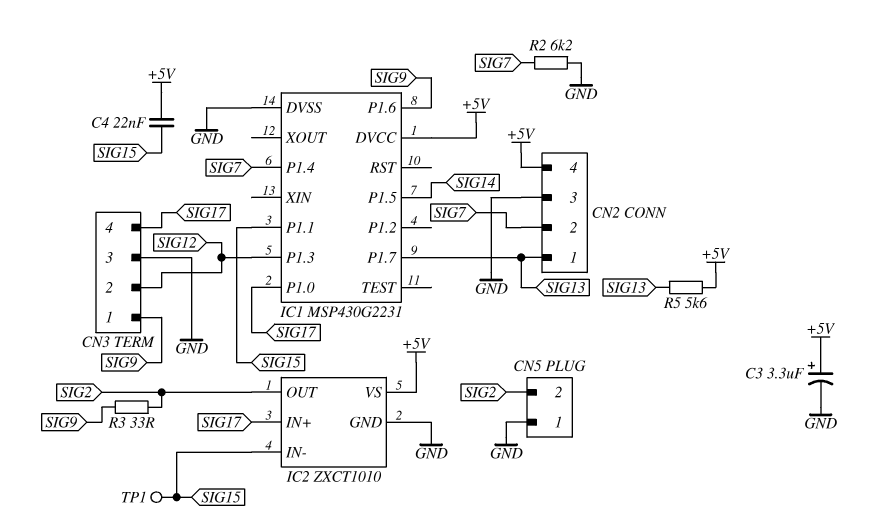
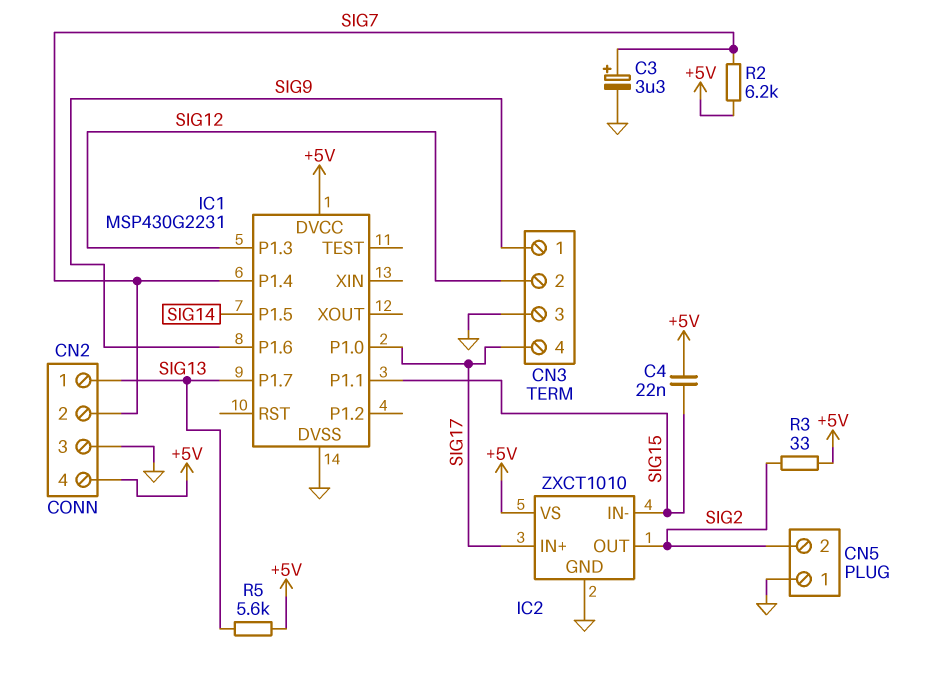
C3: 3.3uF (plus +5V, minus GND) -> 3.3uF (plus SIG7, minus GND)
R2: 6.2k (GND, SIG7) -> 6.2k (+5V, SIG7)
R3: 33 (SIG2, SIG9) -> 33 (+5V, SIG2)
TP1: test point (SIG15) -> none

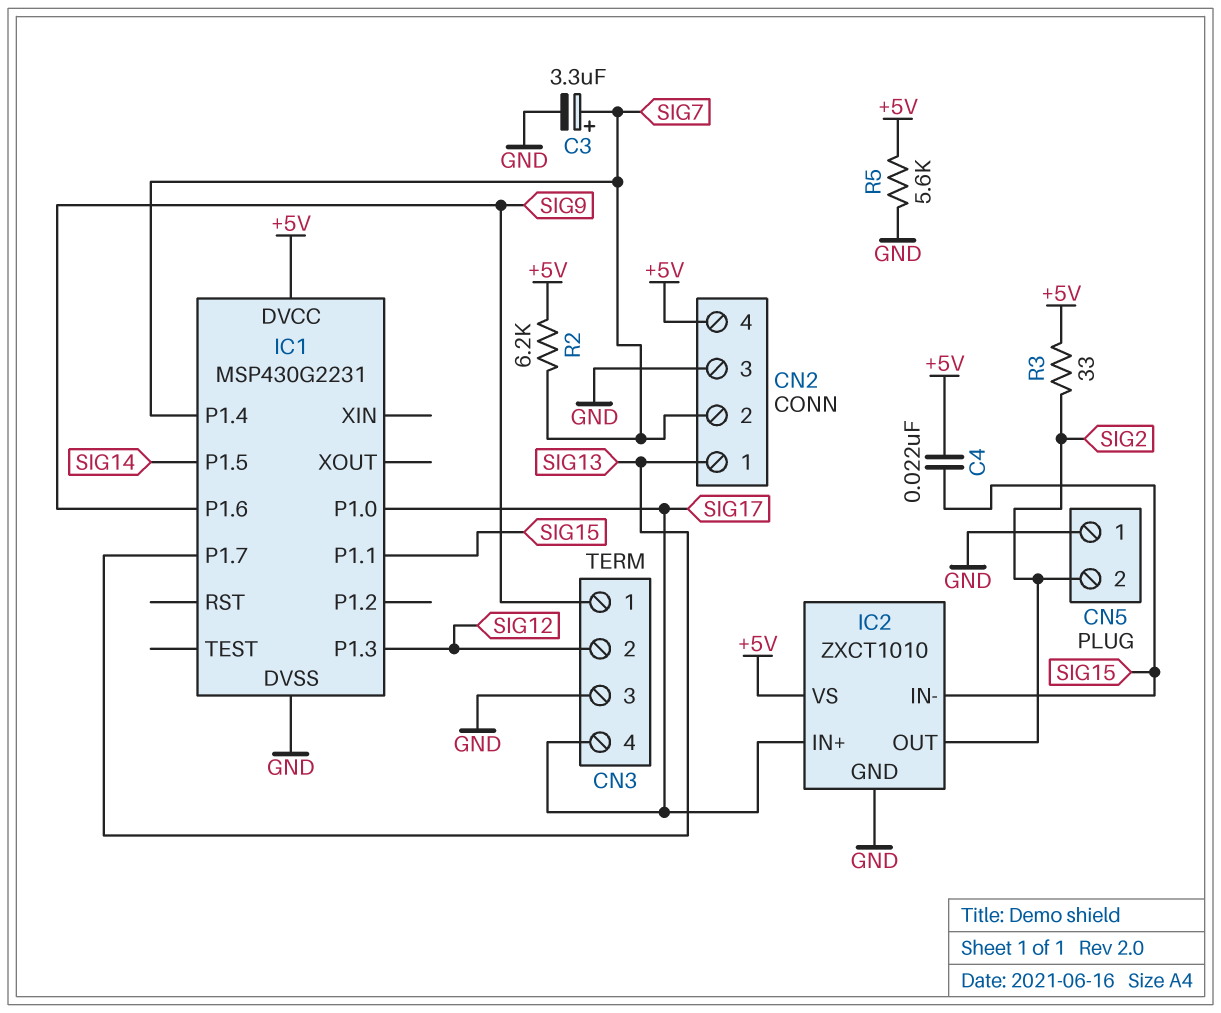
R5: 5.6k (+5V, SIG13) -> 5.6k (+5V, GND)

